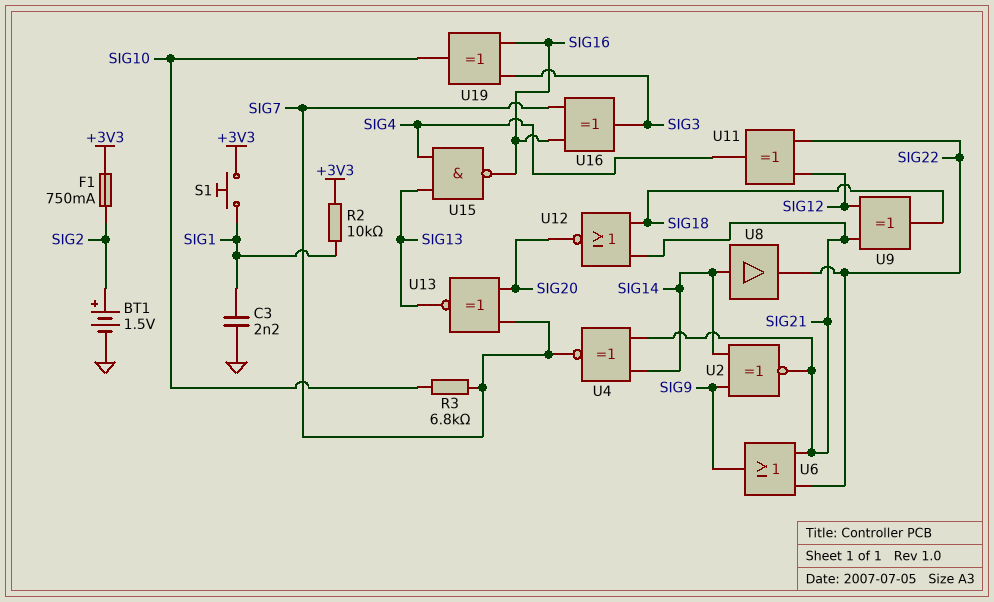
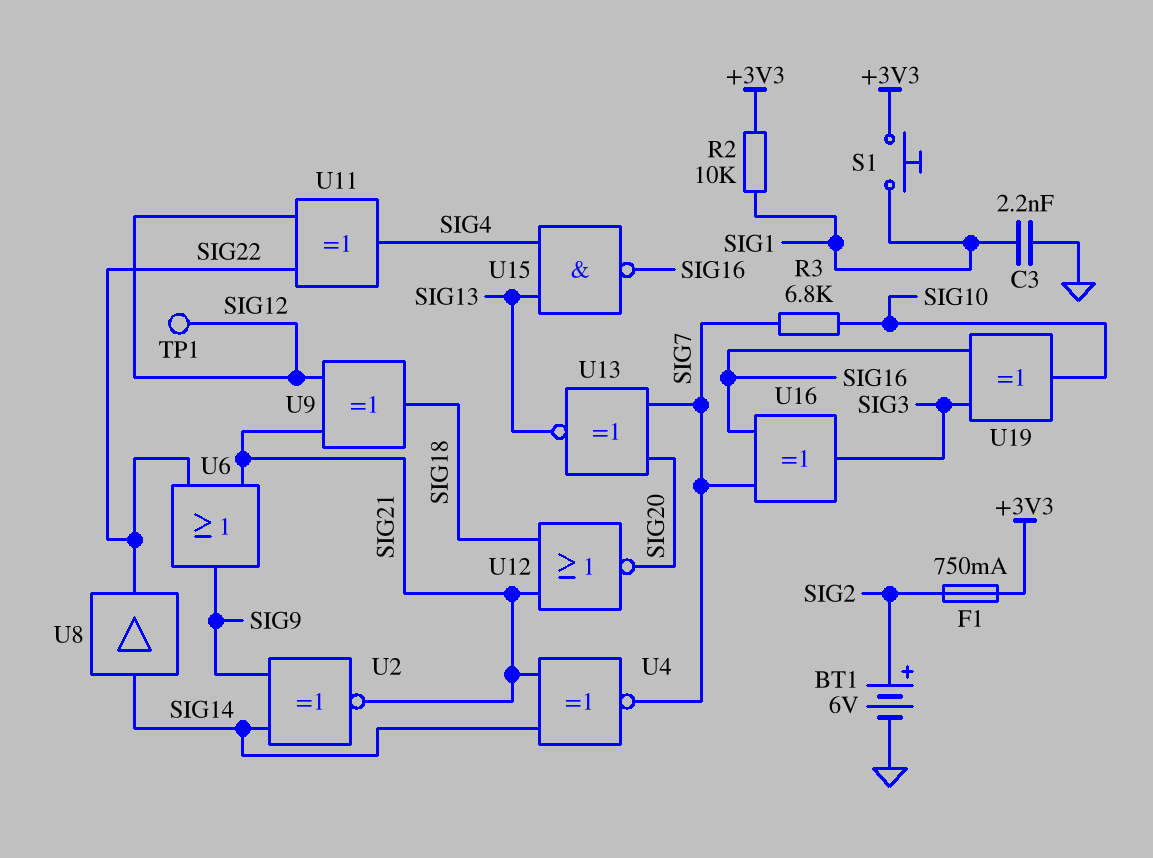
BT1: 1.5V (plus SIG2, minus GND) -> 6V (plus SIG2, minus GND)
TP1: none -> test point (SIG12)

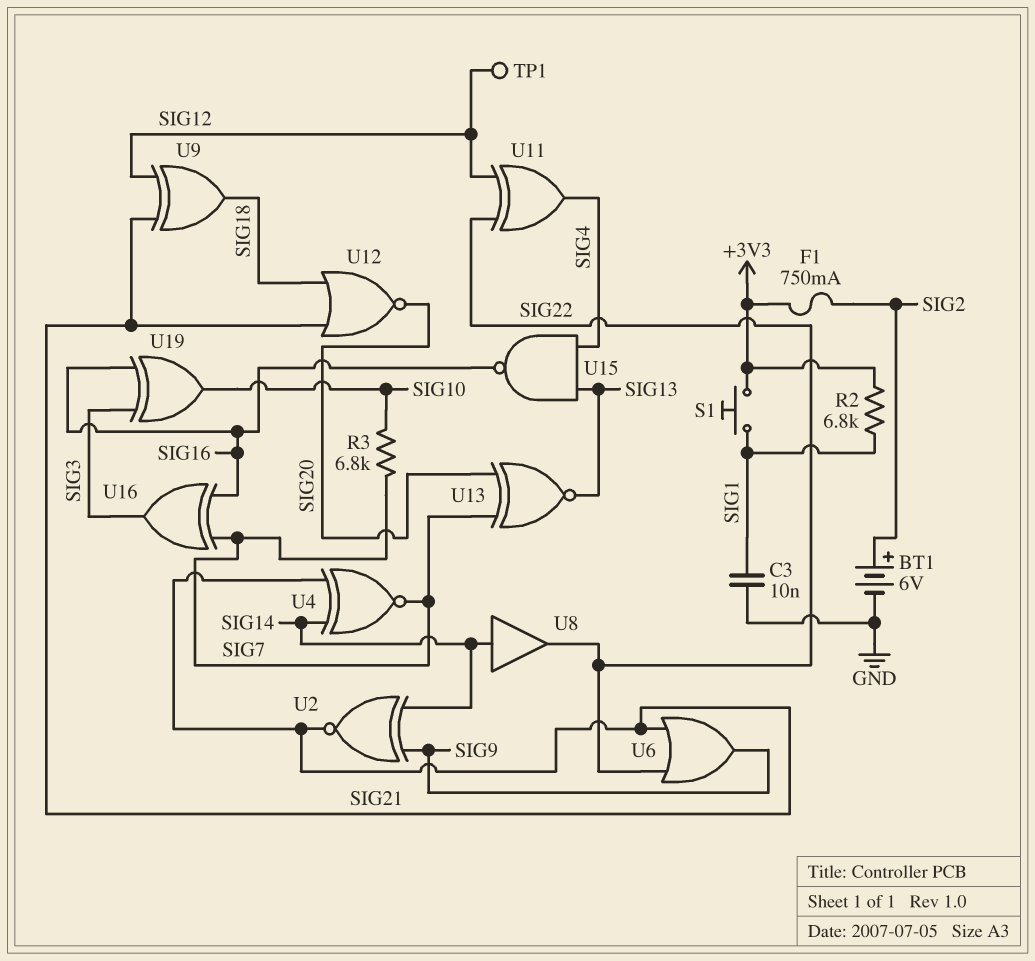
C3: 2.2nF (GND, SIG1) -> 10nF (GND, SIG1)
R2: 10k (+3V3, SIG1) -> 6.8k (+3V3, SIG1)

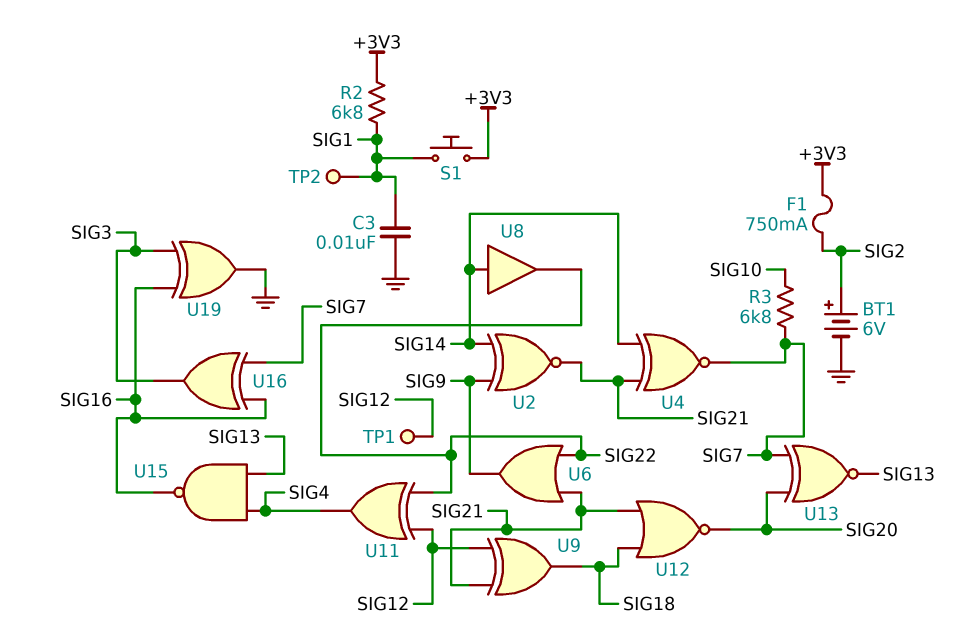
TP2: none -> test point (SIG1)
U19: XOR (in SIG3, in SIG16, out SIG10) -> XOR (in SIG3, in SIG16, out GND)

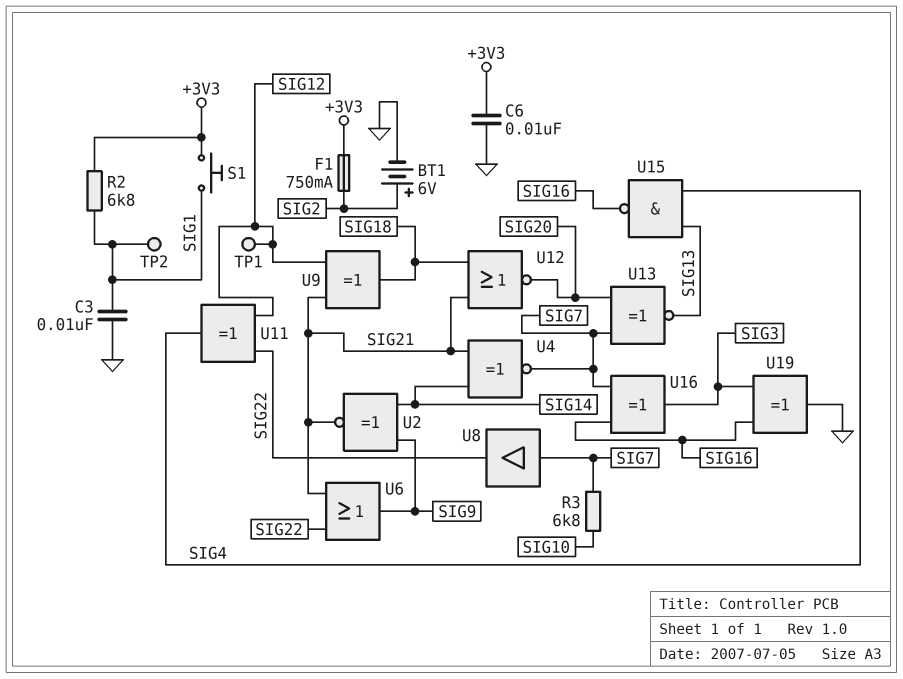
C6: none -> 10nF (+3V3, GND)
U8: buffer (in SIG14, out SIG22) -> buffer (in SIG7, out SIG22)

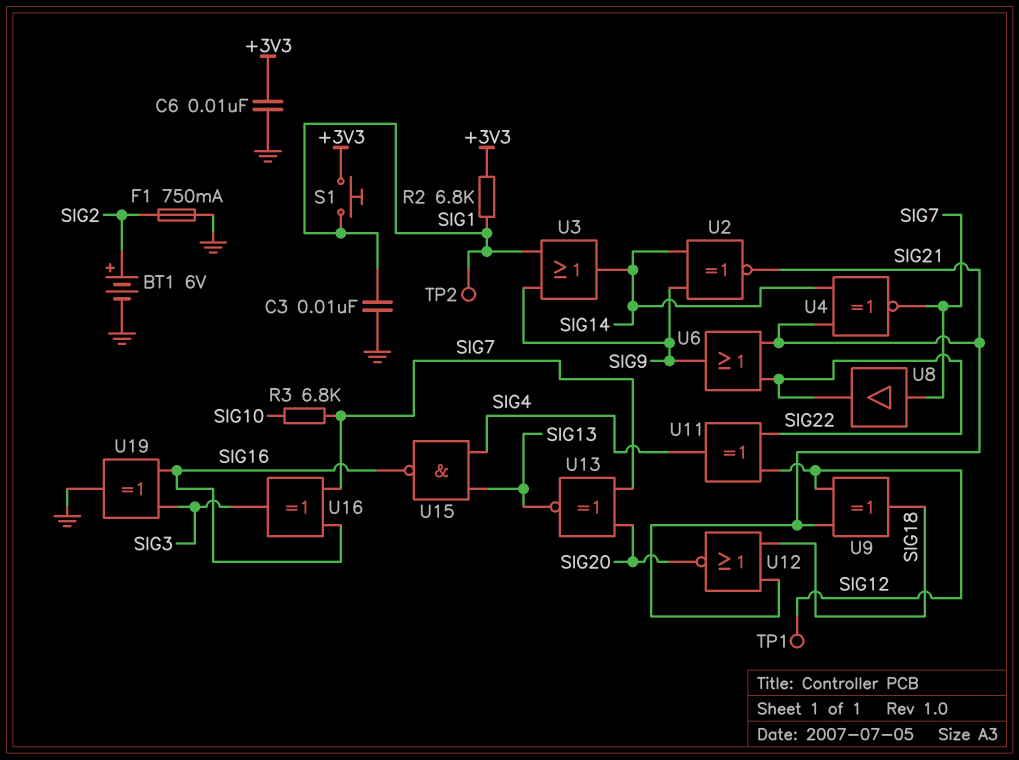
F1: 750mA (+3V3, SIG2) -> 750mA (GND, SIG2)
U3: none -> OR (in SIG1, in SIG9, out SIG14)

